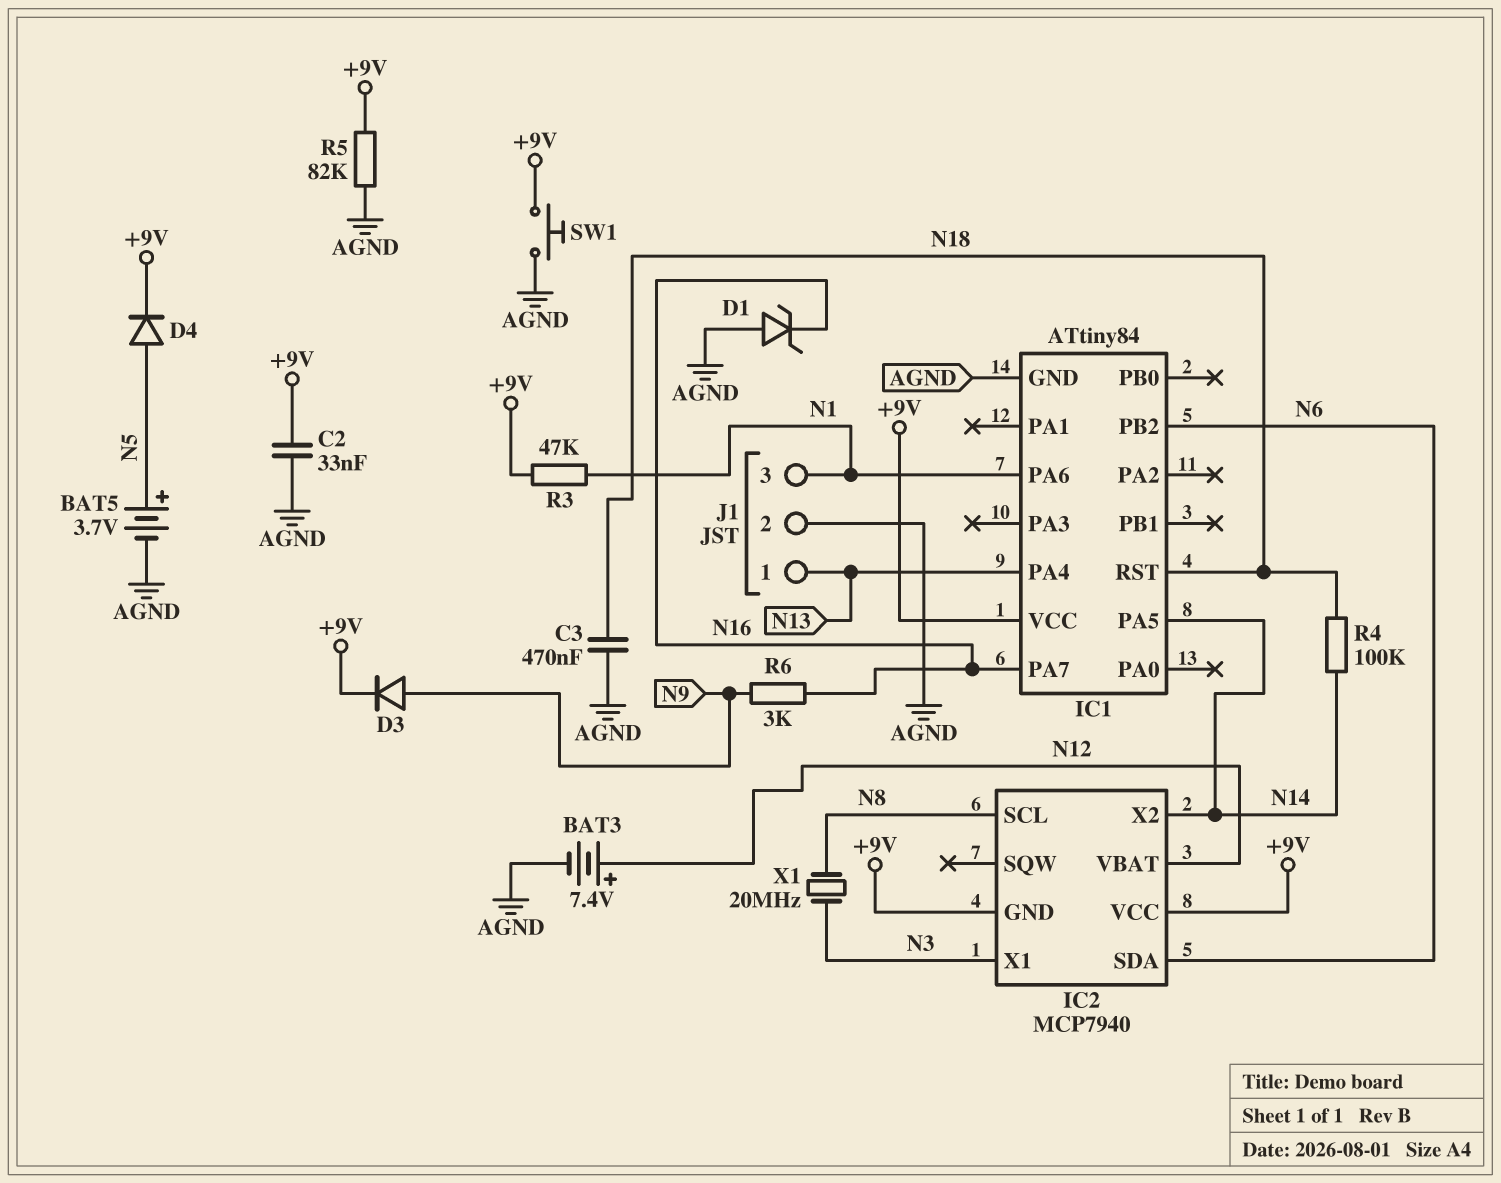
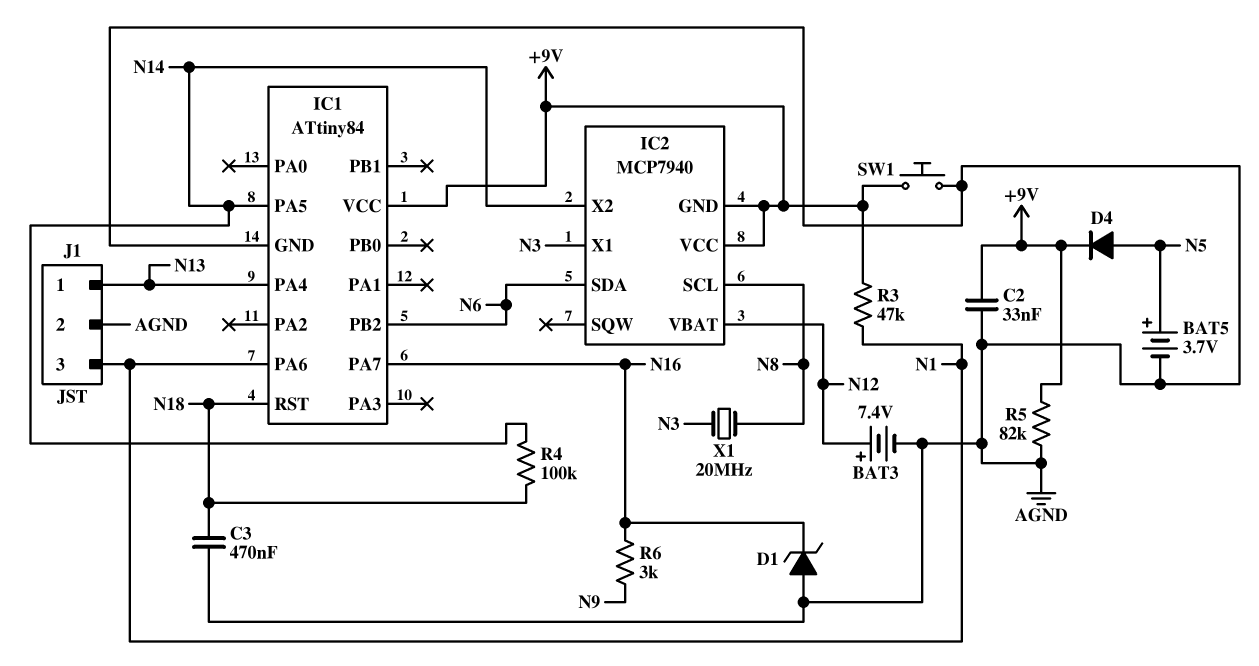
D3: diode (A N9, K +9V) -> none

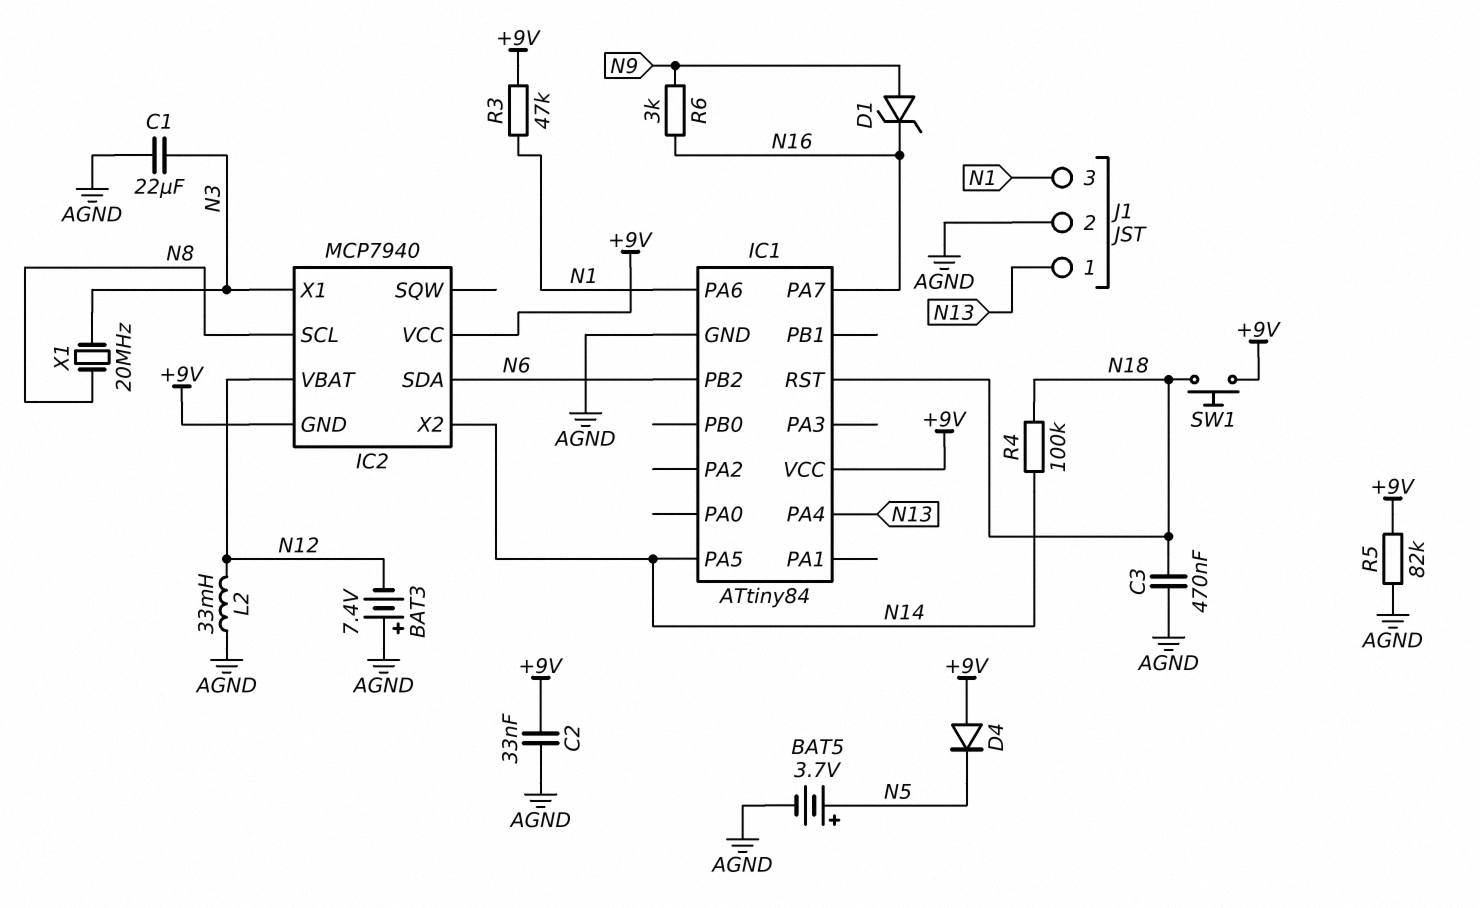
BAT3: 7.4V (plus N12, minus AGND) -> 7.4V (plus AGND, minus N12)
C1: none -> 22uF (AGND, N3)
D1: zener (A AGND, K N16) -> zener (A N9, K N16)
D4: diode (A N5, K +9V) -> diode (A +9V, K N5)
L2: none -> 33mH (AGND, N12)
SW1: button (+9V, AGND) -> button (+9V, N18)

